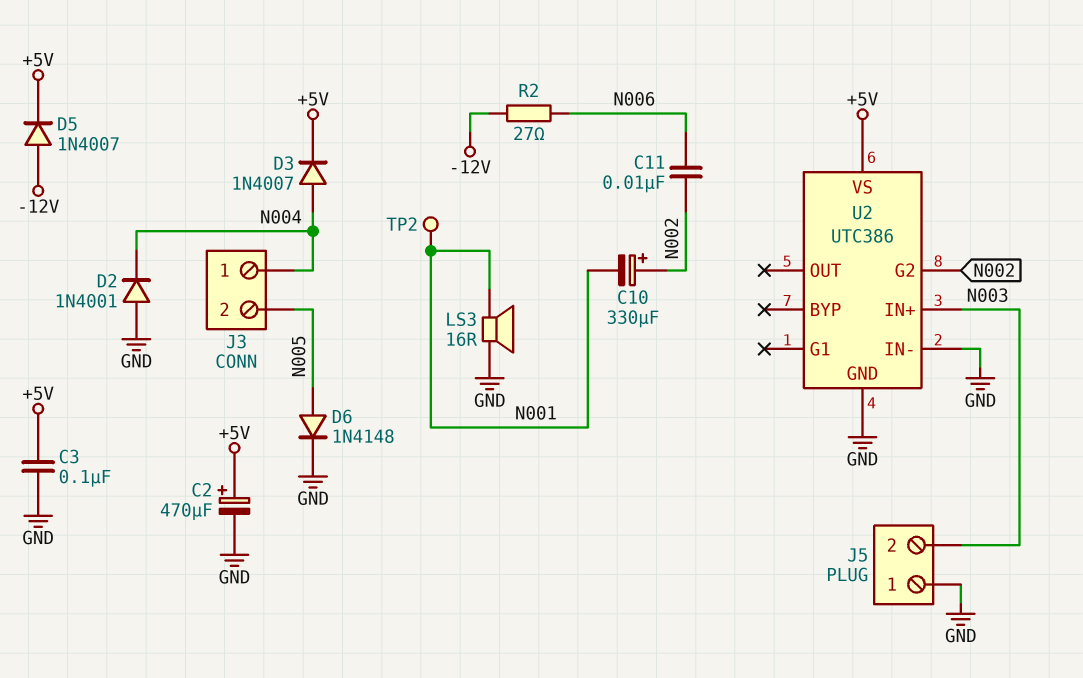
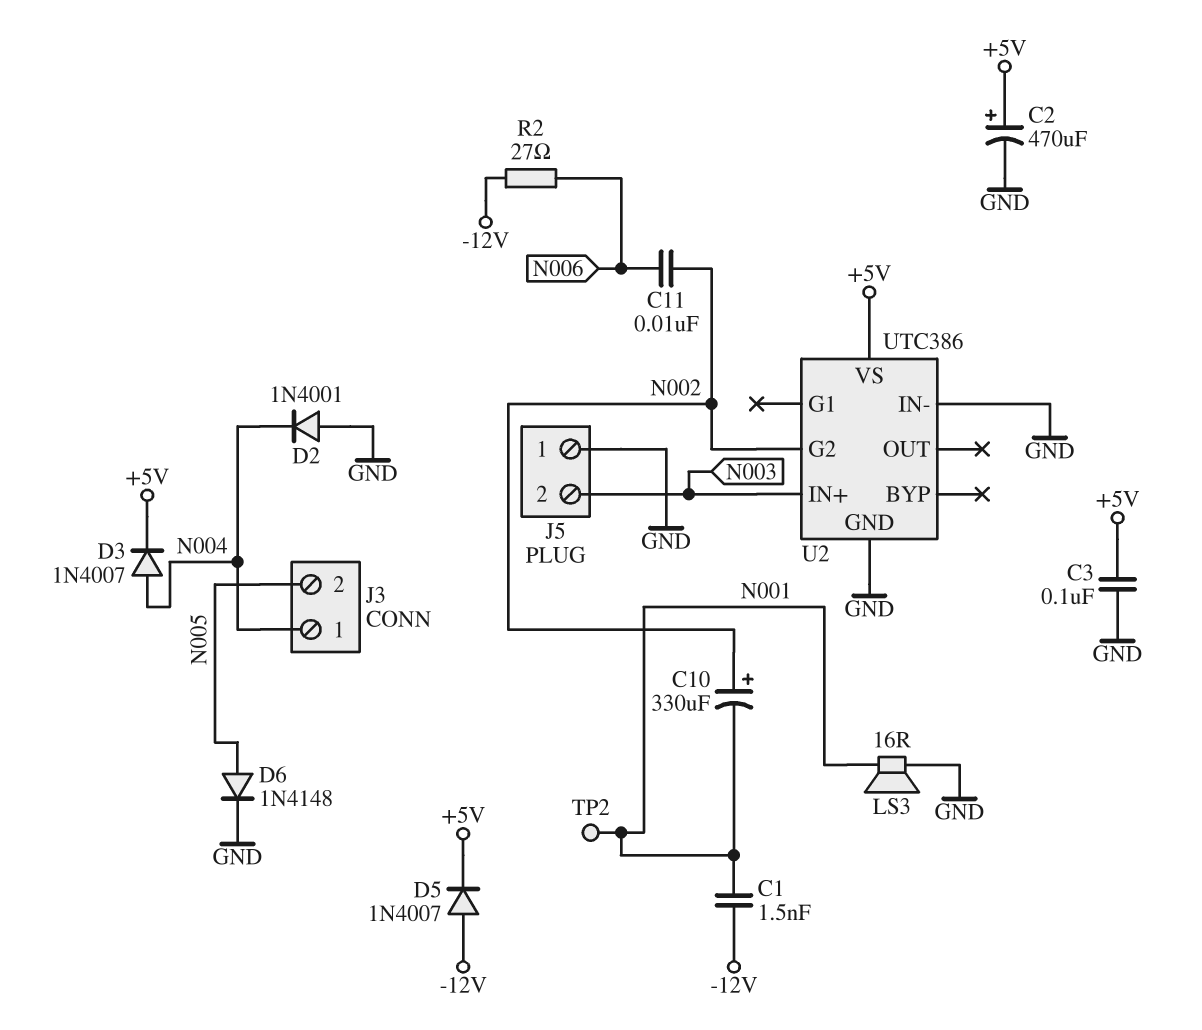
C1: none -> 1.5nF (-12V, N001)

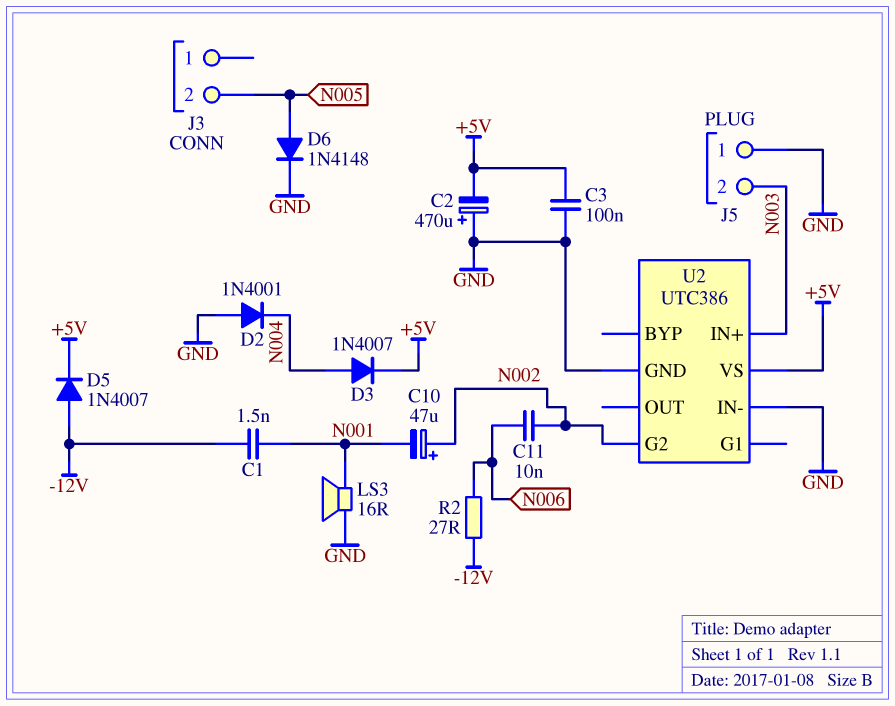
C2: 470uF (plus +5V, minus GND) -> 470uF (plus GND, minus +5V)
C10: 330uF (plus N002, minus N001) -> 47uF (plus N002, minus N001)
J3 pin 1: N004 -> none
TP2: test point (N001) -> none

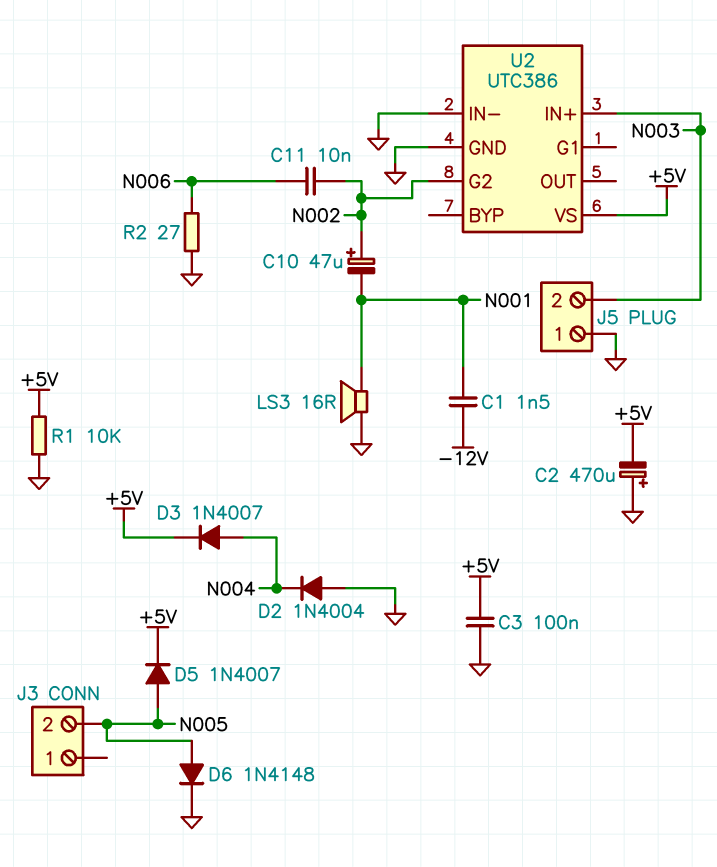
D2: diode 1N4001 (A GND, K N004) -> diode 1N4004 (A GND, K N004)
D5: diode 1N4007 (A -12V, K +5V) -> diode 1N4007 (A N005, K +5V)
R1: none -> 10k (+5V, GND)
R2: 27 (-12V, N006) -> 27 (GND, N006)

